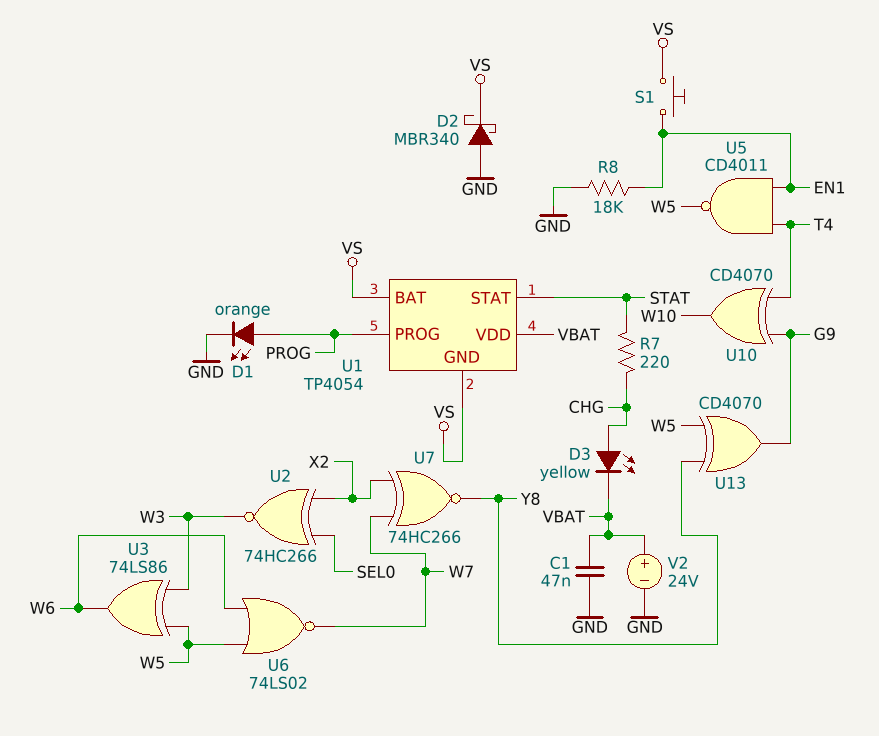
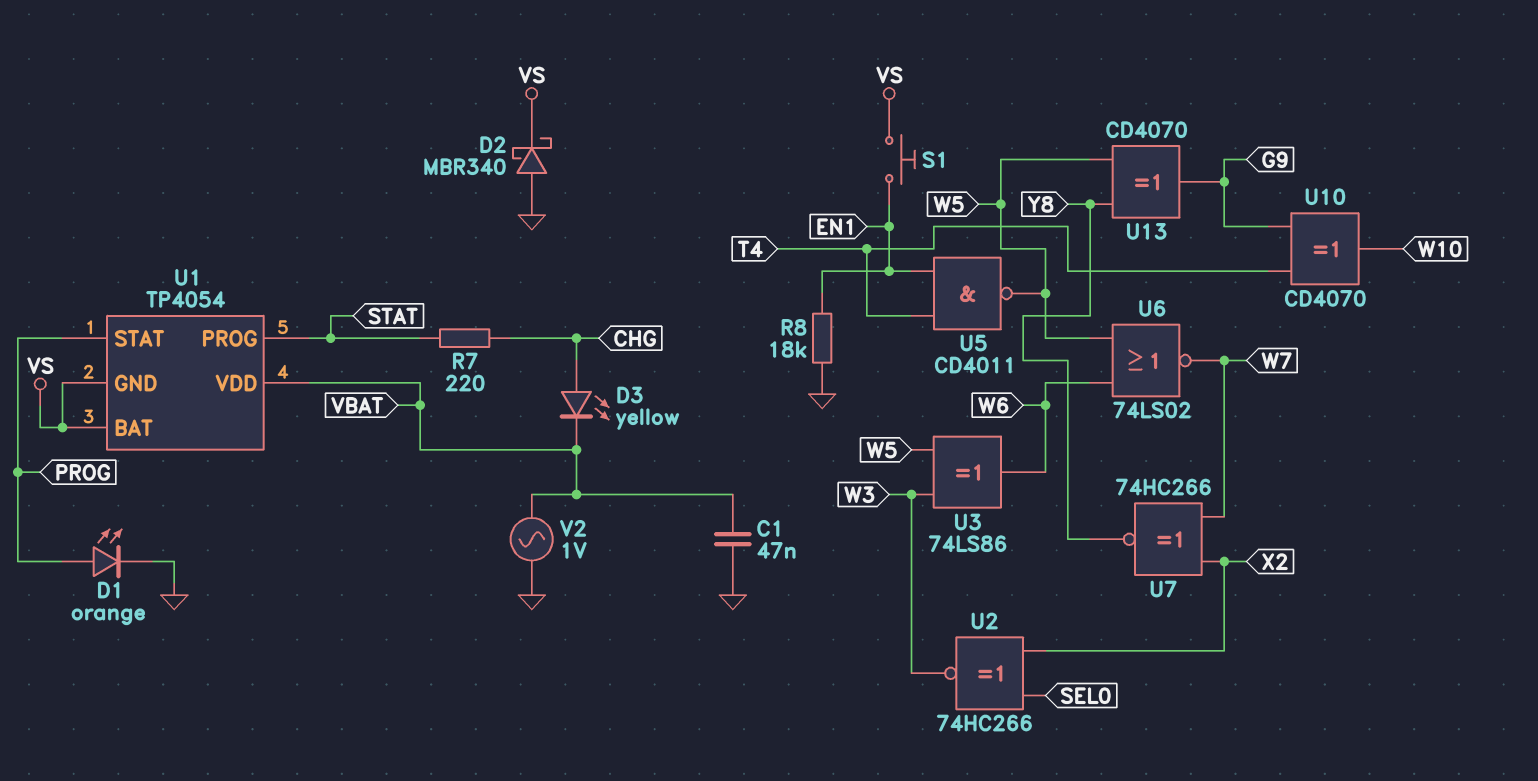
U1 pin PROG: PROG -> STAT
U1 pin STAT: STAT -> PROG
V2: 24V (plus VBAT, minus GND) -> AC 1V (GND, VBAT)

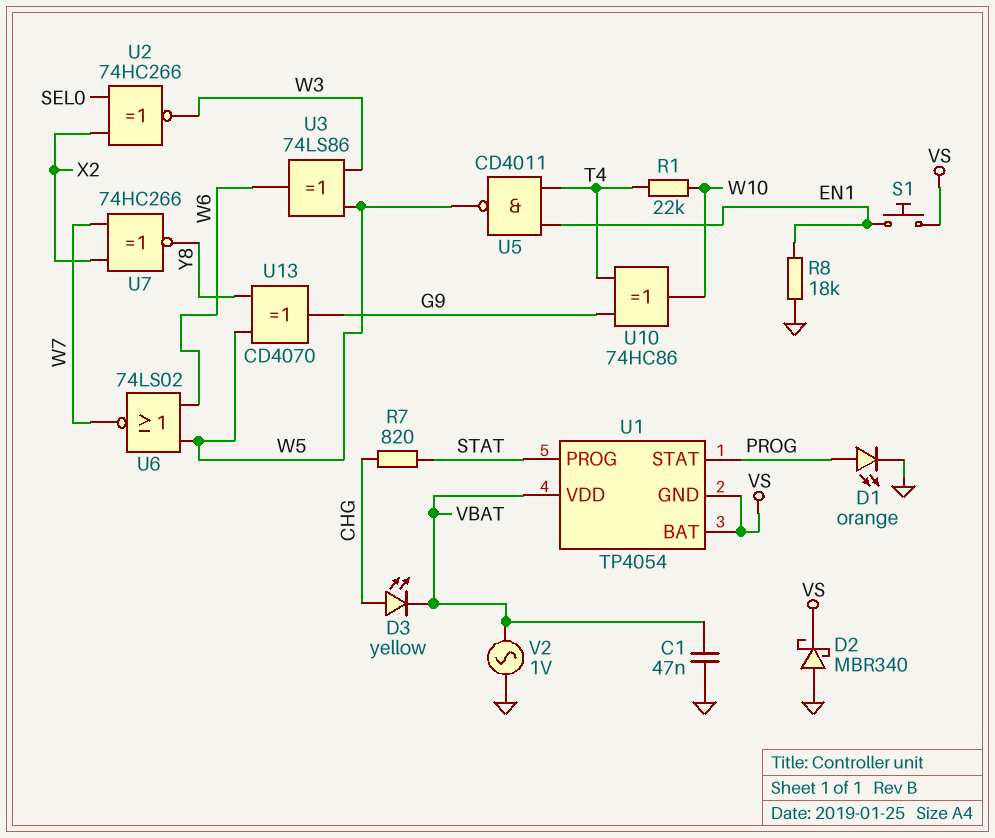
R1: none -> 22k (T4, W10)
R7: 220 (CHG, STAT) -> 820 (CHG, STAT)
U10: XOR CD4070 (in G9, in T4, out W10) -> XOR 74HC86 (in G9, in T4, out W10)

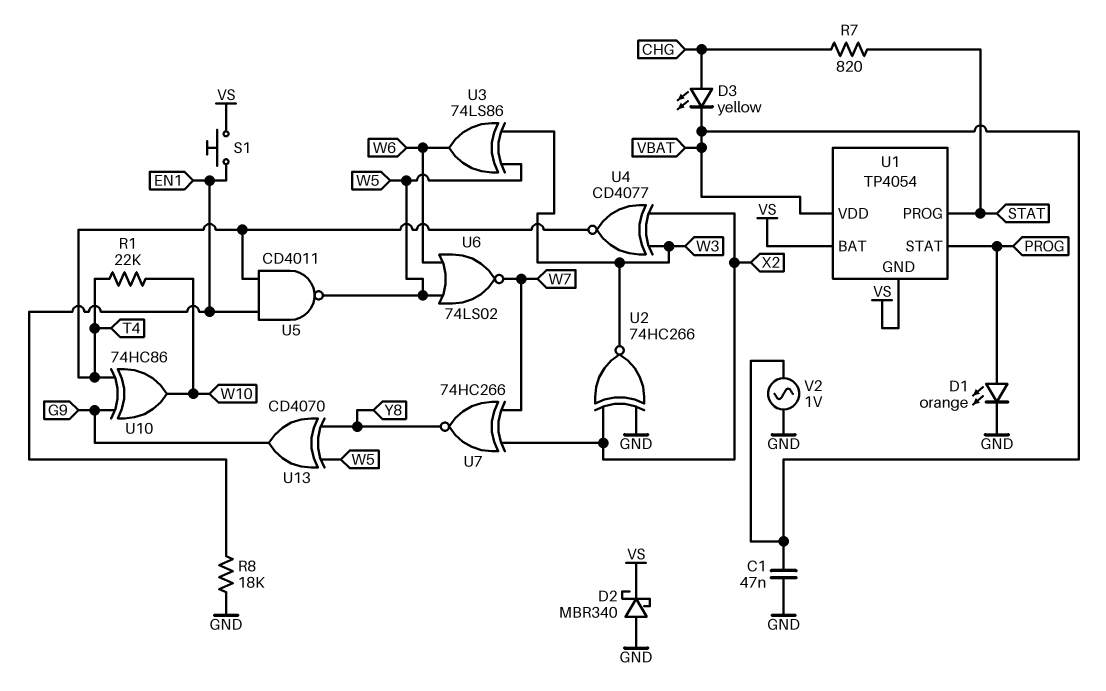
U2: XNOR 74HC266 (in SEL0, in X2, out W3) -> XNOR 74HC266 (in GND, in X2, out W3)
U4: none -> XNOR CD4077 (in W3, in X2, out T4)

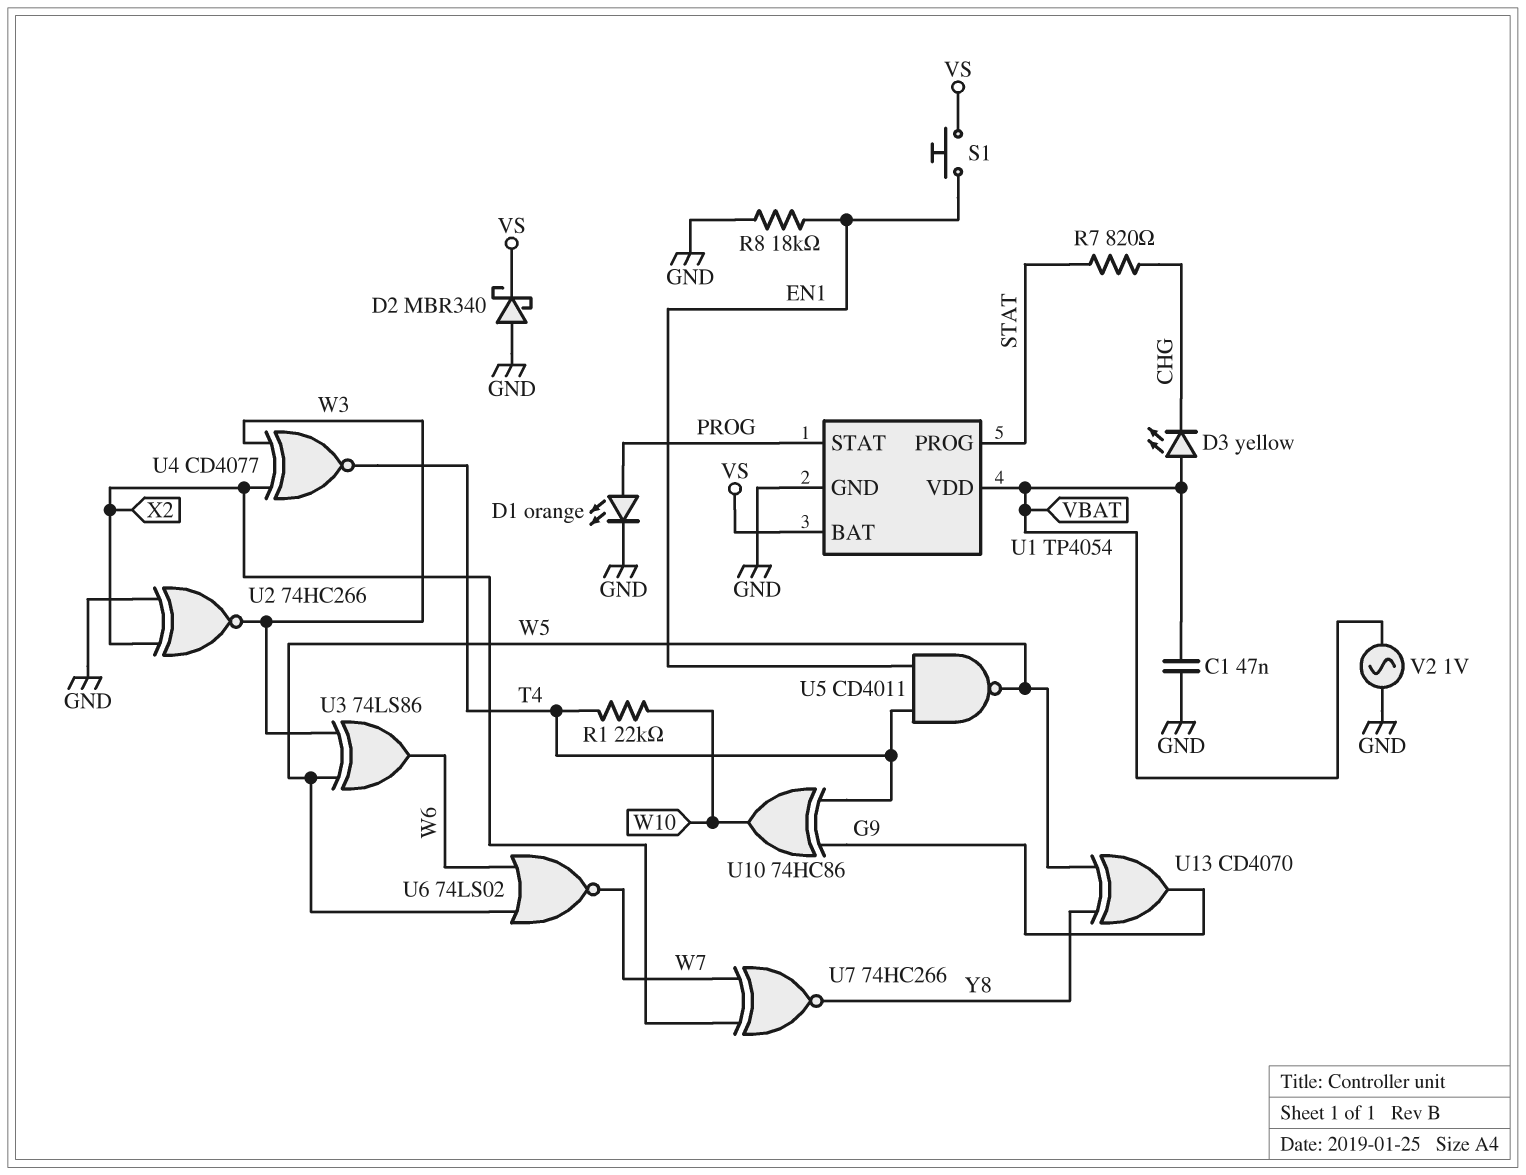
D3: LED yellow (A CHG, K VBAT) -> LED yellow (A VBAT, K CHG)
U1 pin GND: VS -> GND

